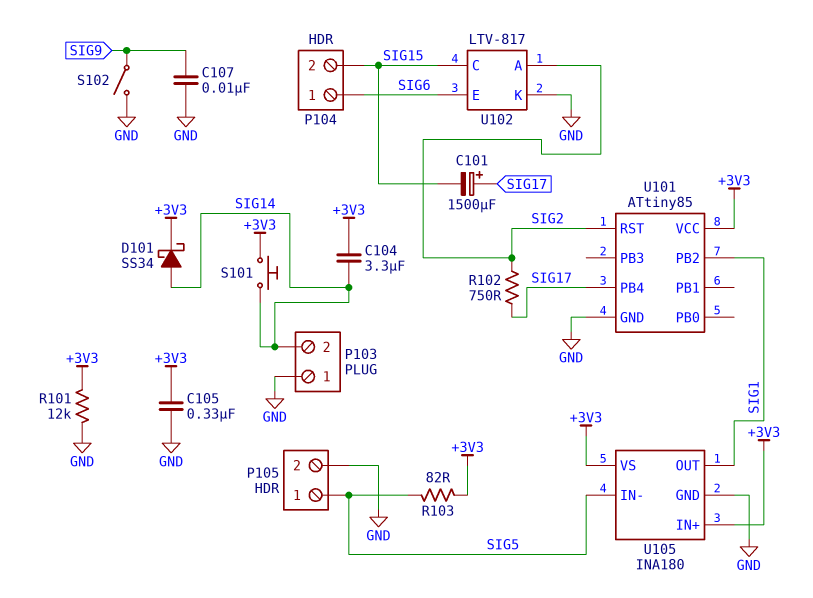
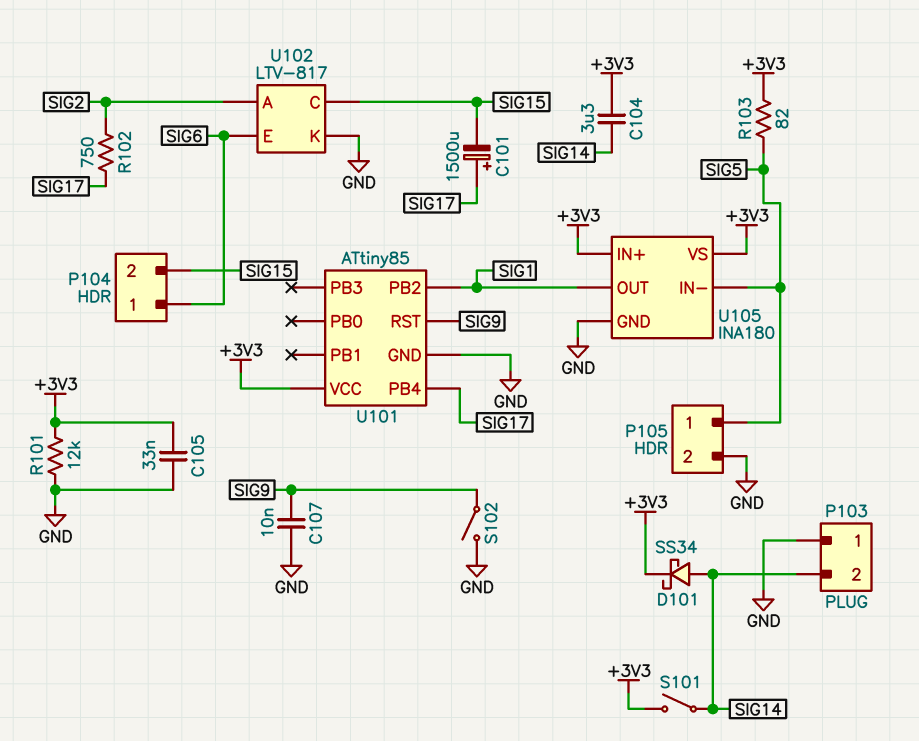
C105: 330nF (+3V3, GND) -> 33nF (+3V3, GND)
S101: button (+3V3, SIG14) -> switch (+3V3, SIG14)
U101 pin RST: SIG2 -> SIG9

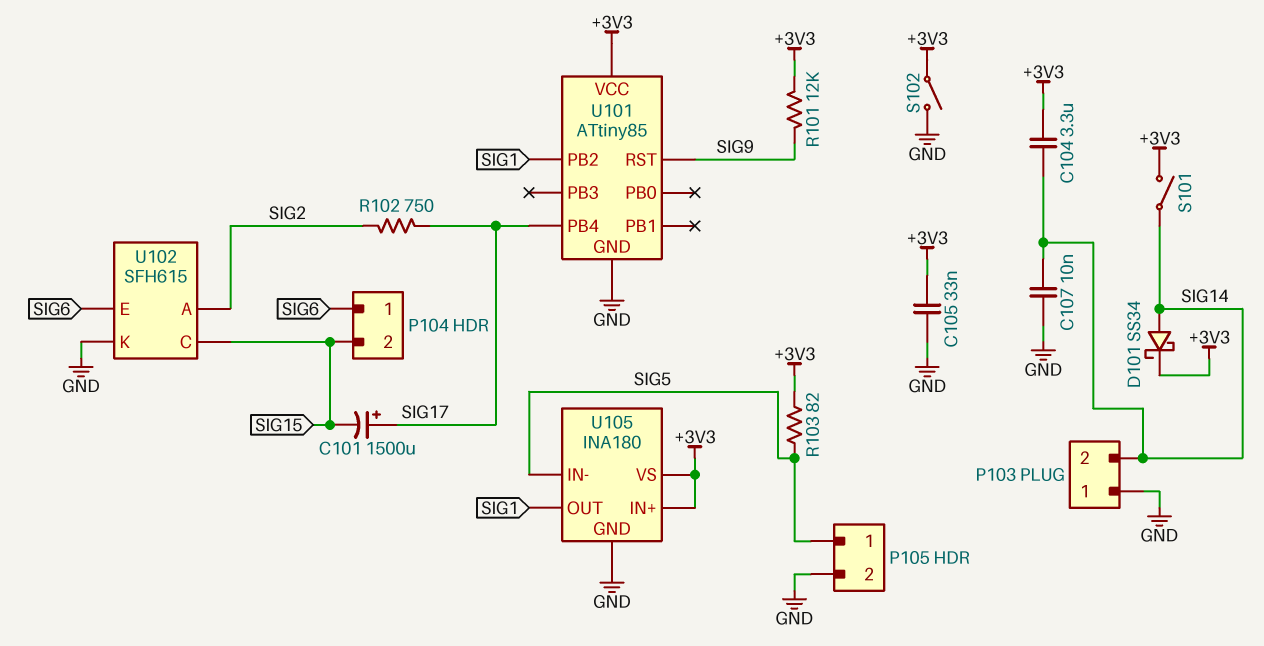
C107: 10nF (GND, SIG9) -> 10nF (GND, SIG14)
R101: 12k (+3V3, GND) -> 12k (+3V3, SIG9)
S102: switch (GND, SIG9) -> switch (+3V3, GND)
U102: LTV-817 -> SFH615

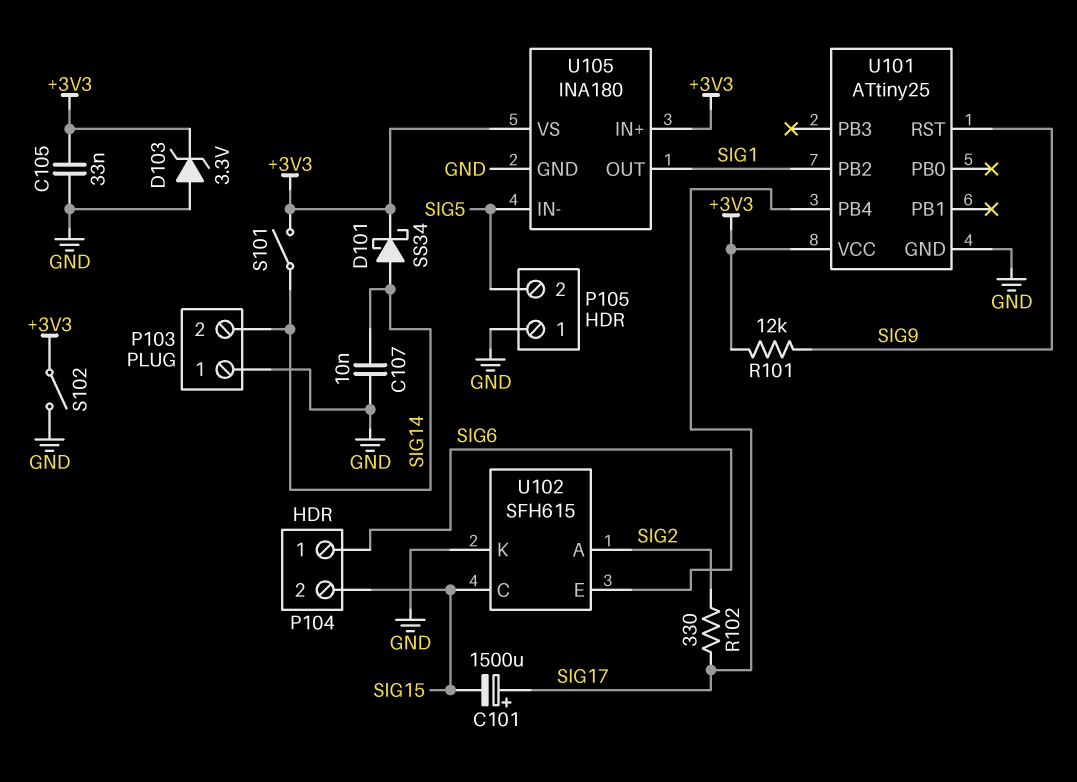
C104: 3.3uF (+3V3, SIG14) -> none
D103: none -> zener 3.3V (A GND, K +3V3)
P105 pin 1: SIG5 -> GND
P105 pin 2: GND -> SIG5
R102: 750 (SIG2, SIG17) -> 330 (SIG2, SIG17)
R103: 82 (+3V3, SIG5) -> none
U101: ATtiny85 -> ATtiny25

